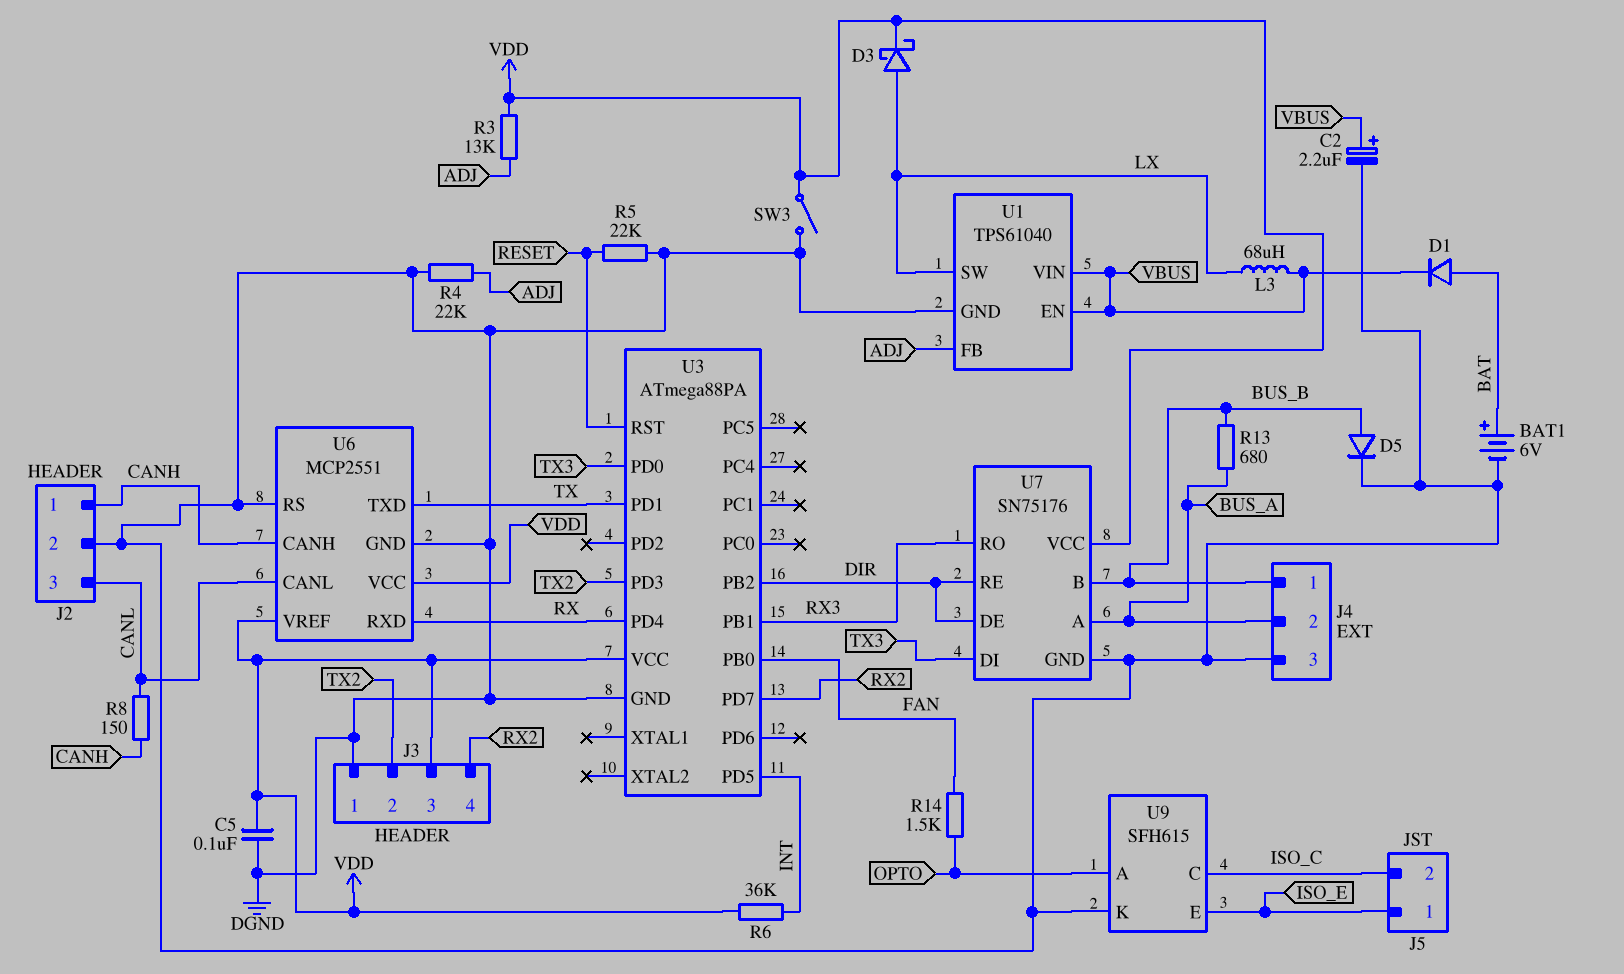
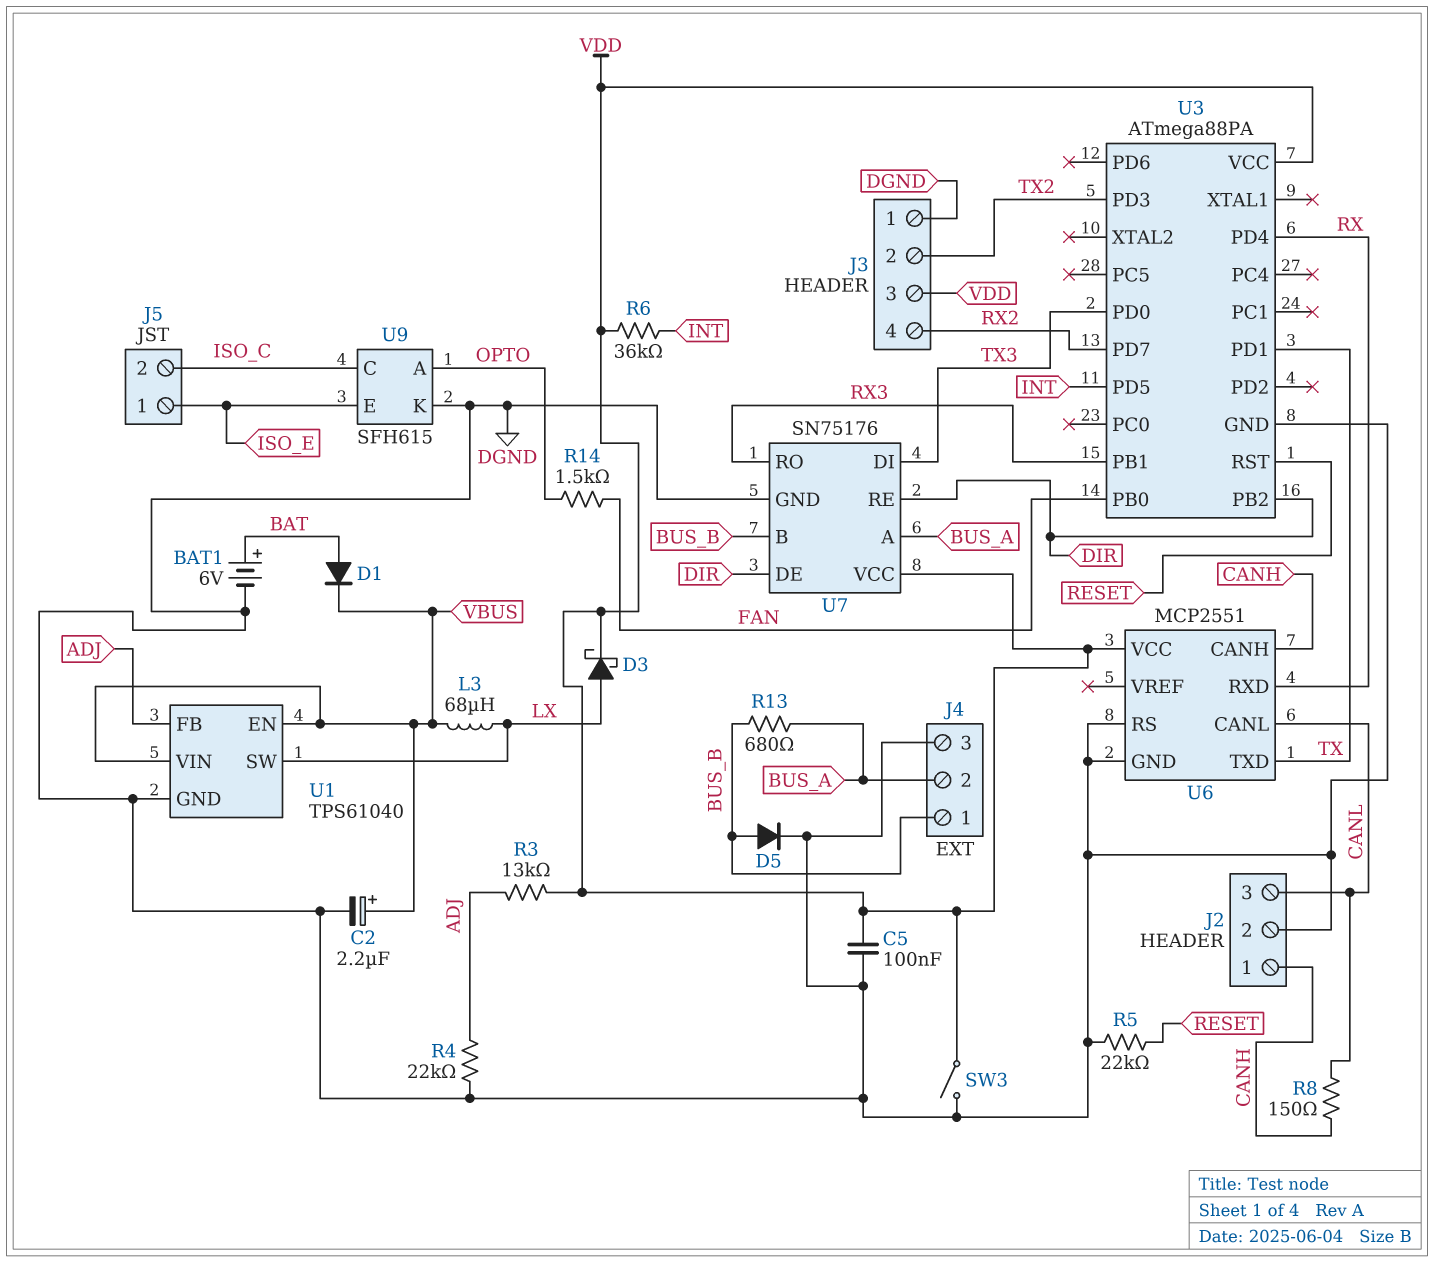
U6 pin VREF: VDD -> none

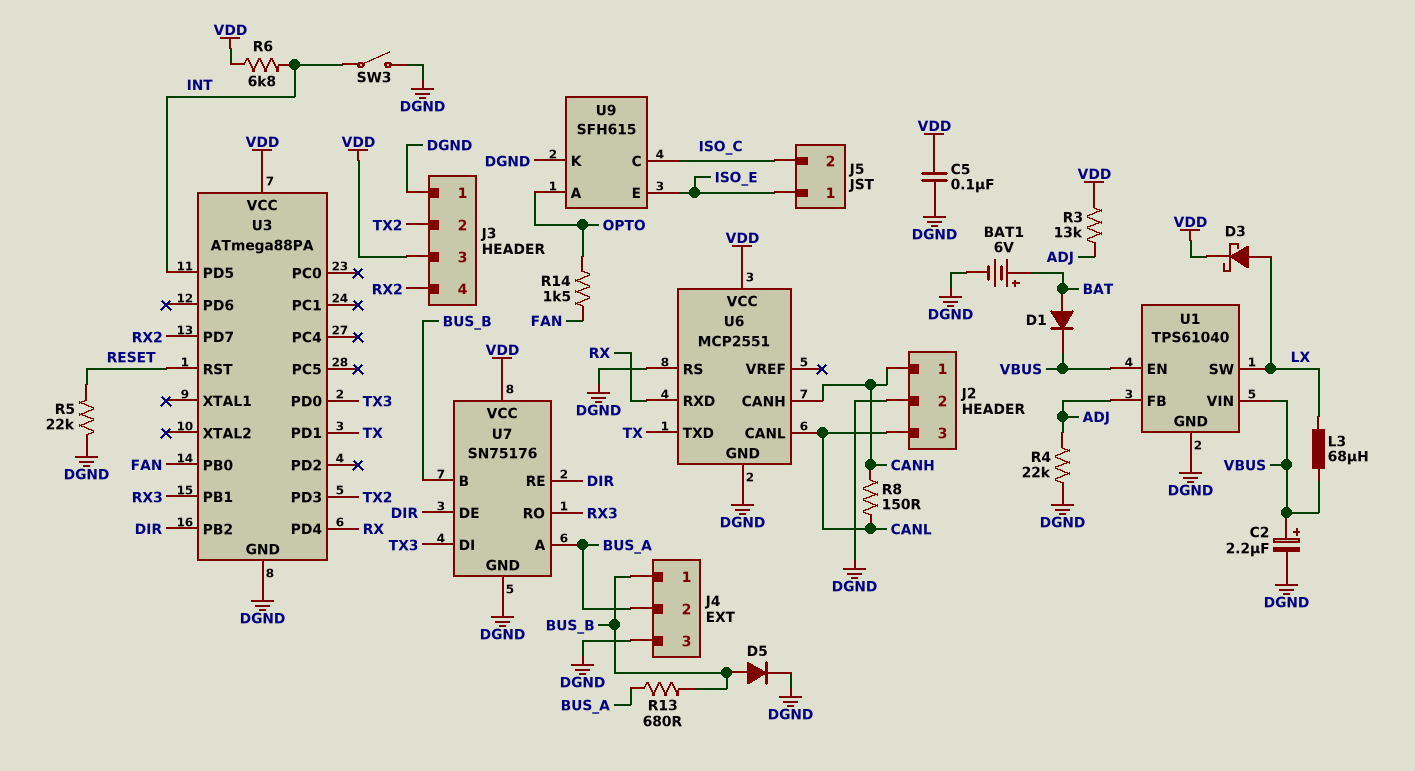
R6: 36k (INT, VDD) -> 6.8k (INT, VDD)
SW3: switch (DGND, VDD) -> switch (DGND, INT)

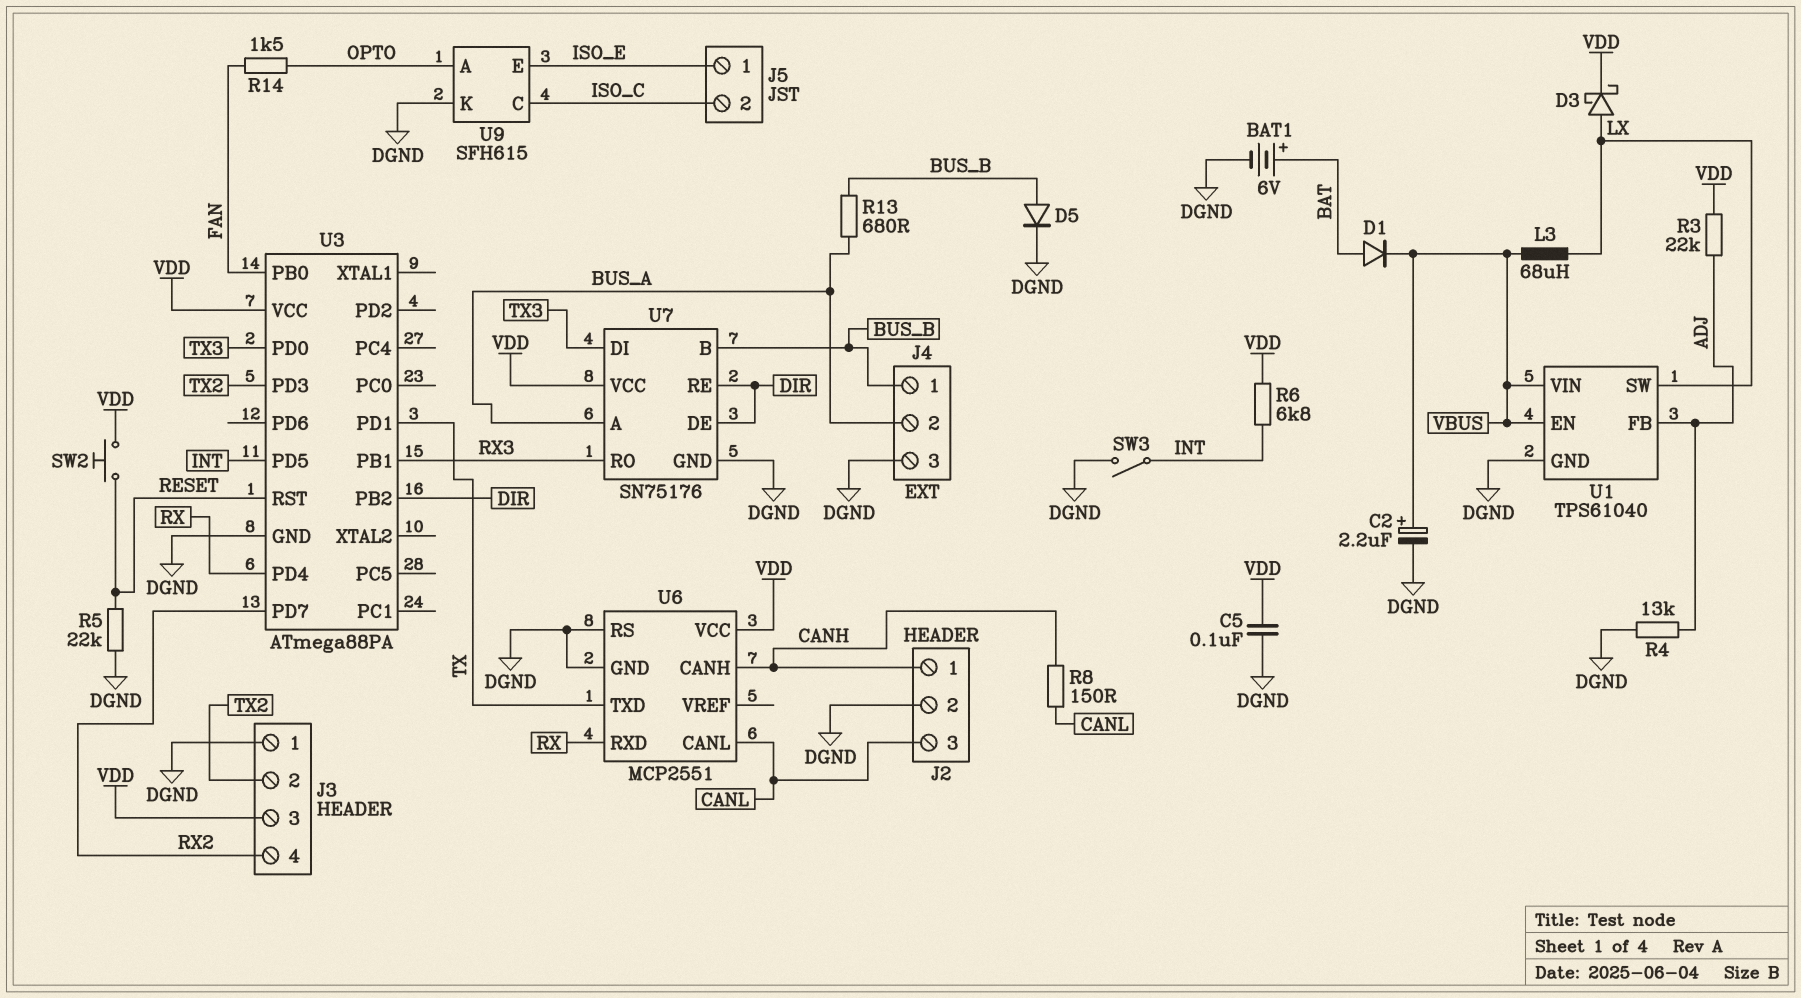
R3: 13k (ADJ, VDD) -> 22k (ADJ, VDD)
R4: 22k (ADJ, DGND) -> 13k (ADJ, DGND)
SW2: none -> button (RESET, VDD)

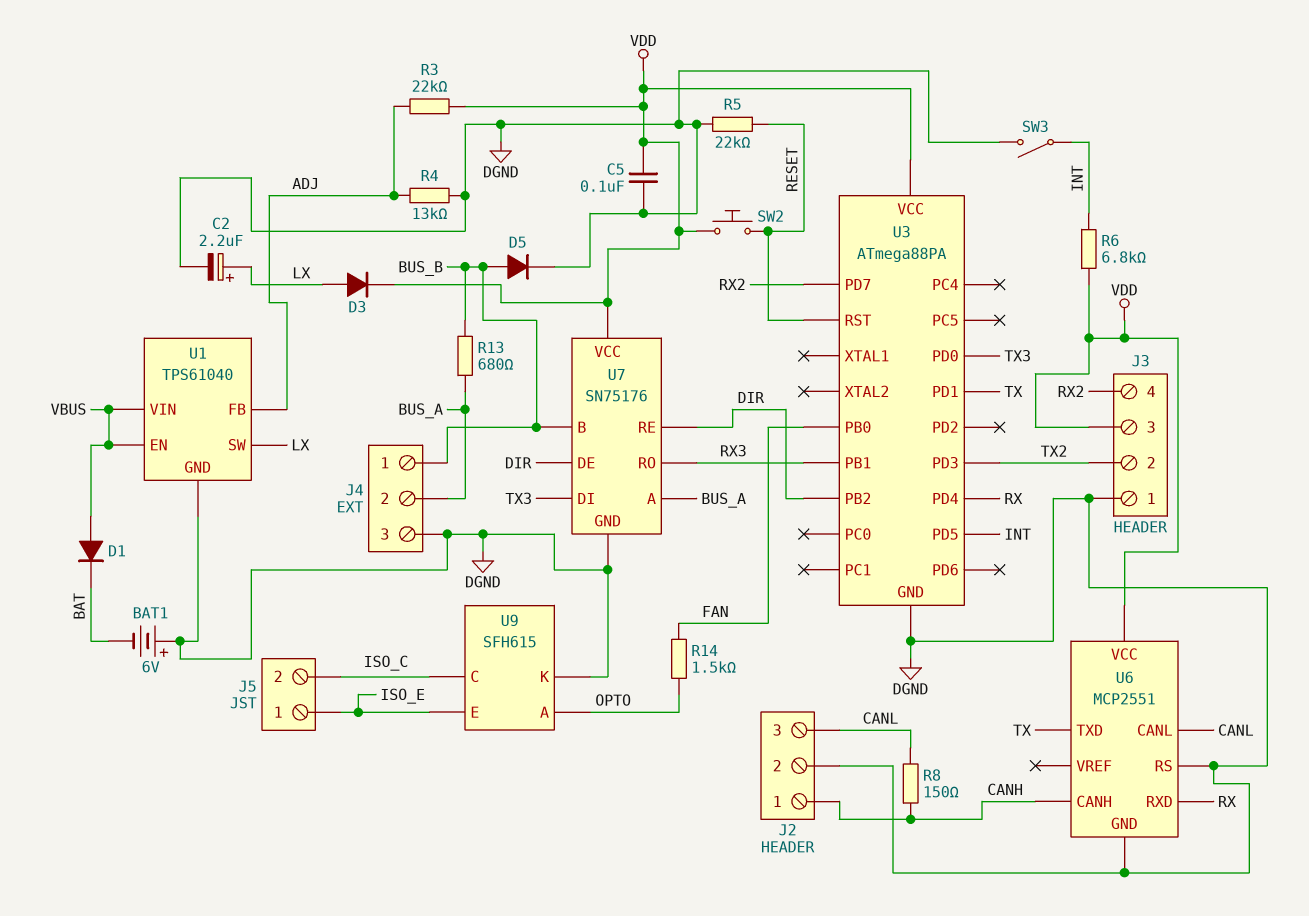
BAT1: 6V (plus BAT, minus DGND) -> 6V (plus DGND, minus BAT)
C2: 2.2uF (plus VBUS, minus DGND) -> 2.2uF (plus LX, minus DGND)
D1: diode (A BAT, K VBUS) -> diode (A VBUS, K BAT)
D3: schottky (A LX, K VDD) -> diode (A LX, K VDD)
L3: 68uH (LX, VBUS) -> none

